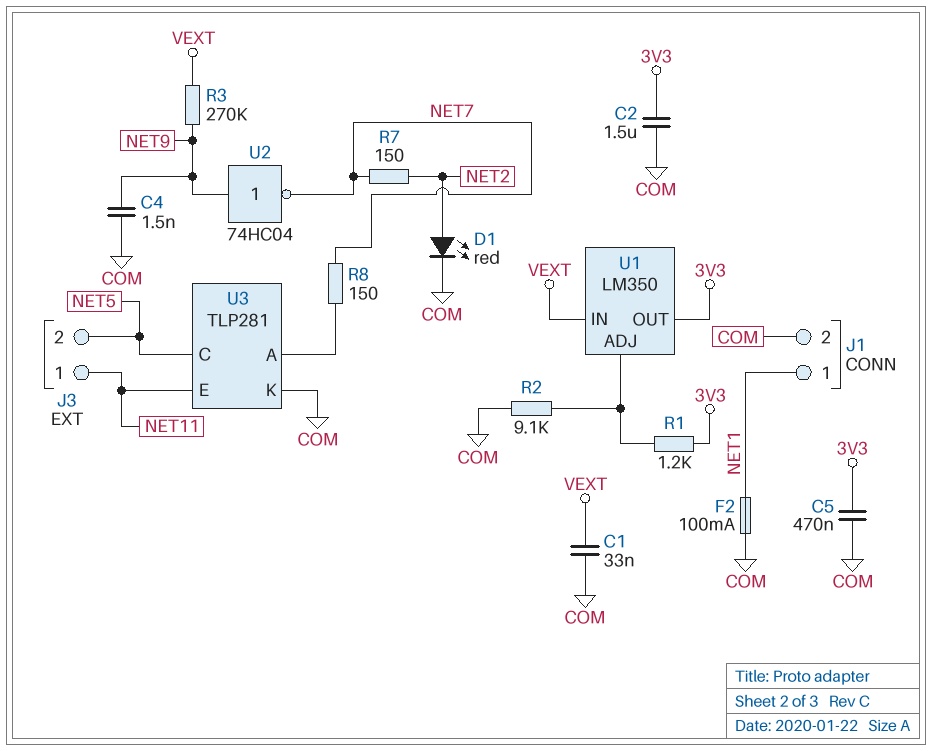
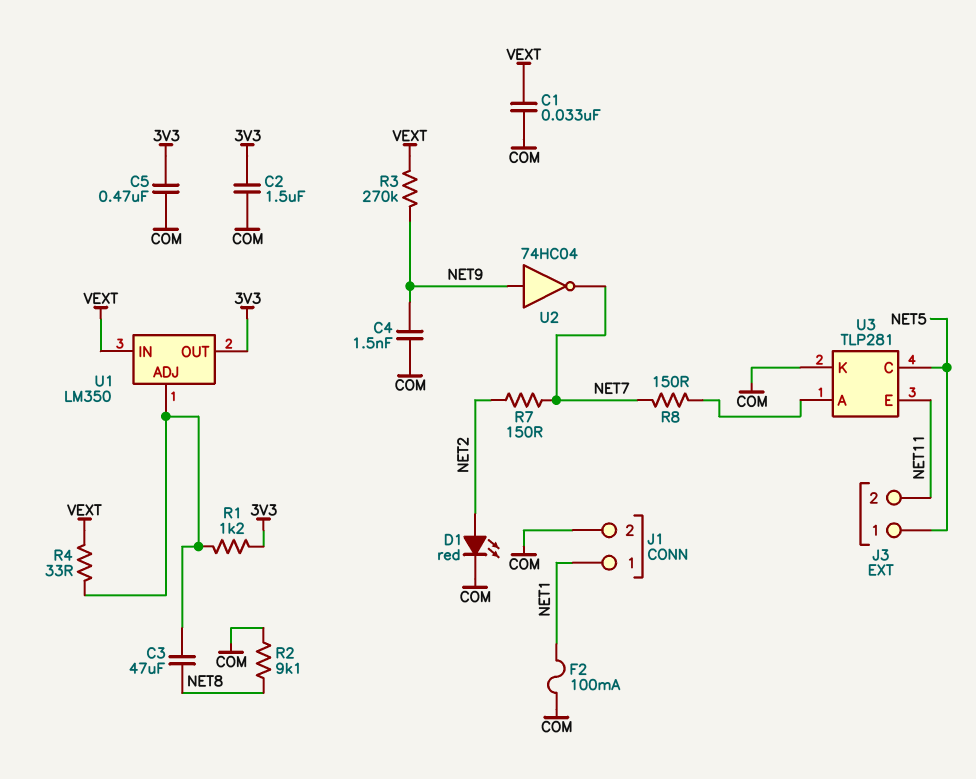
C3: none -> 47uF (NET8, U1/ADJ)
J3 pin 1: NET11 -> NET5
J3 pin 2: NET5 -> NET11
R2: 9.1k (COM, U1/ADJ) -> 9.1k (COM, NET8)
R4: none -> 33 (U1/ADJ, VEXT)

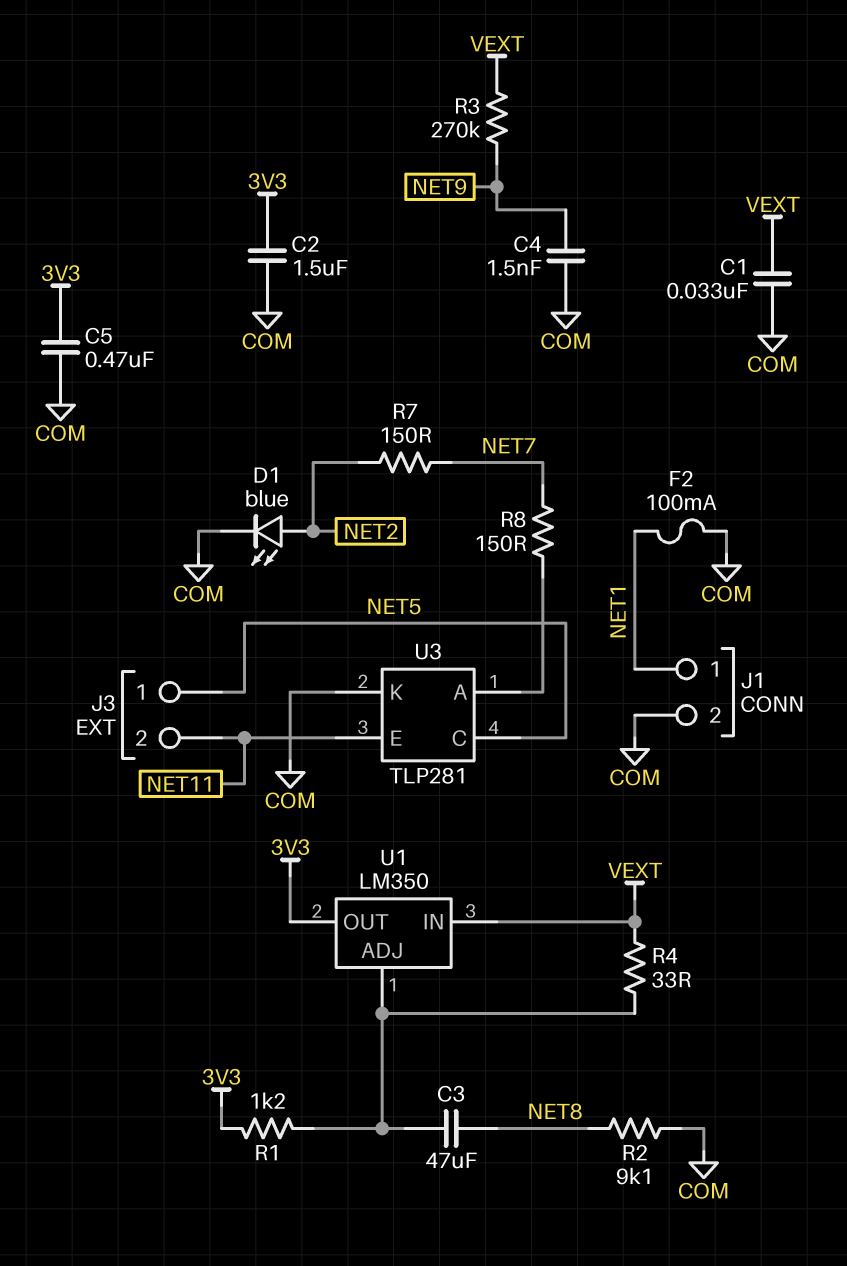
D1: LED red (A NET2, K COM) -> LED blue (A NET2, K COM)
U2: NOT 74HC04 (in NET9, out NET7) -> none

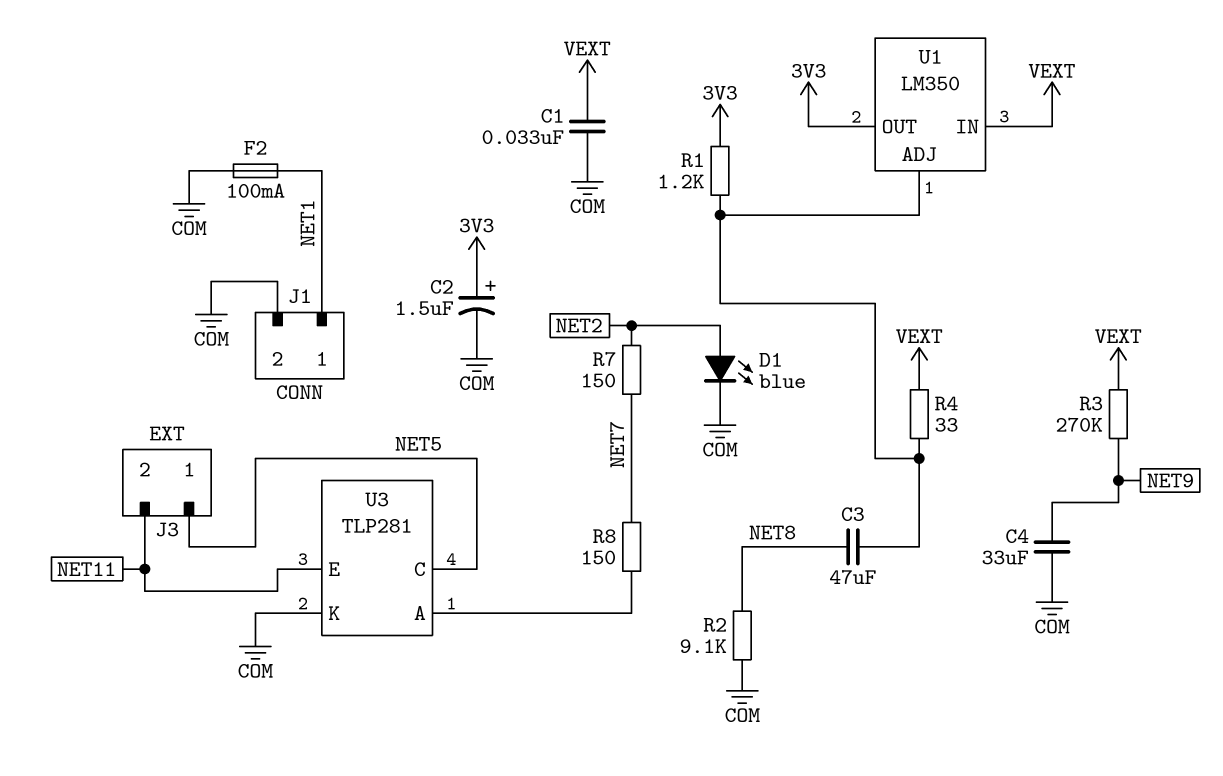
C2: 1.5uF (3V3, COM) -> 1.5uF (plus 3V3, minus COM)
C4: 1.5nF (COM, NET9) -> 33uF (COM, NET9)
C5: 470nF (3V3, COM) -> none

